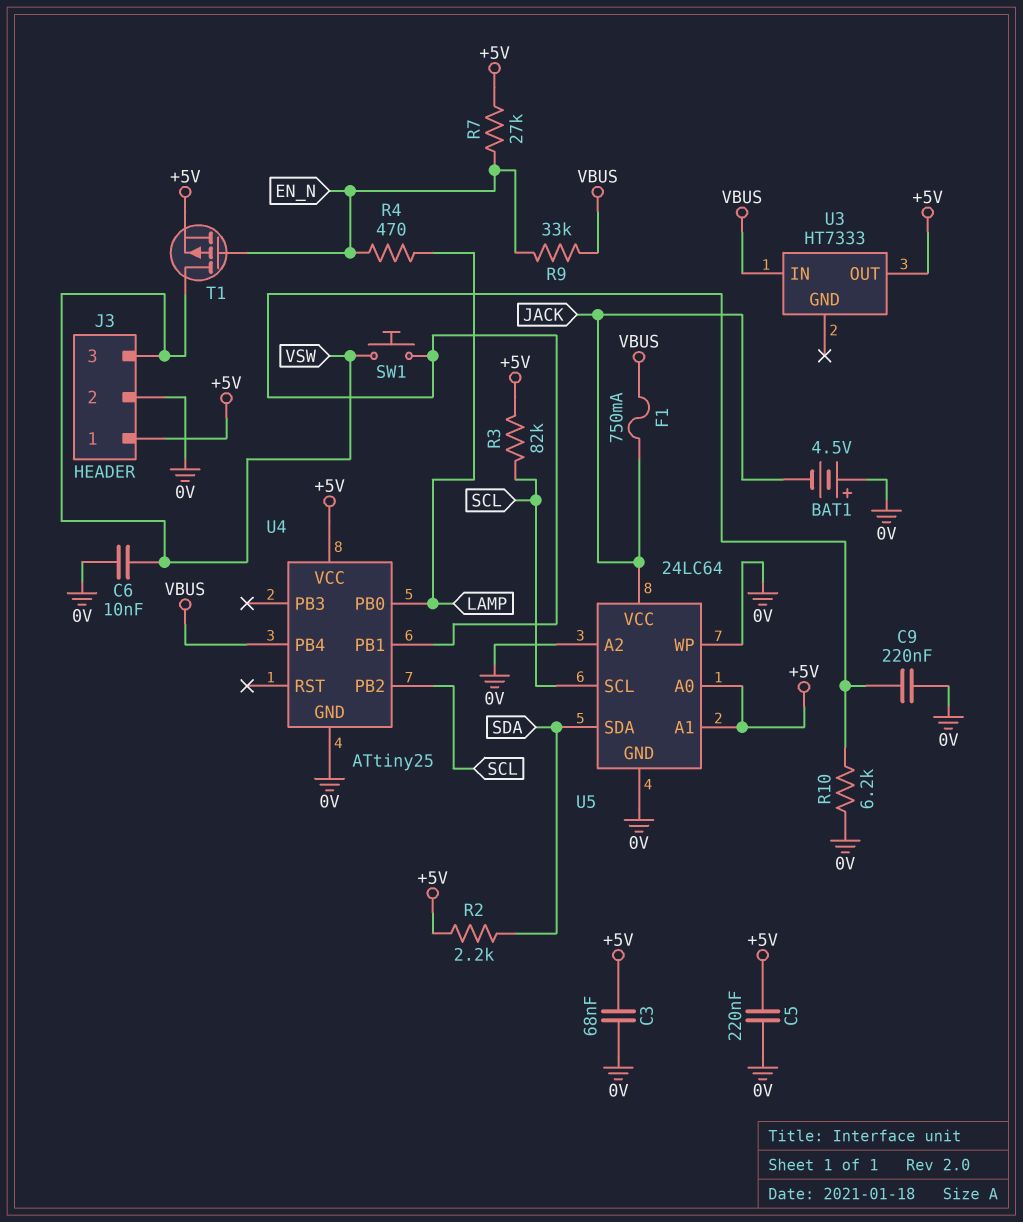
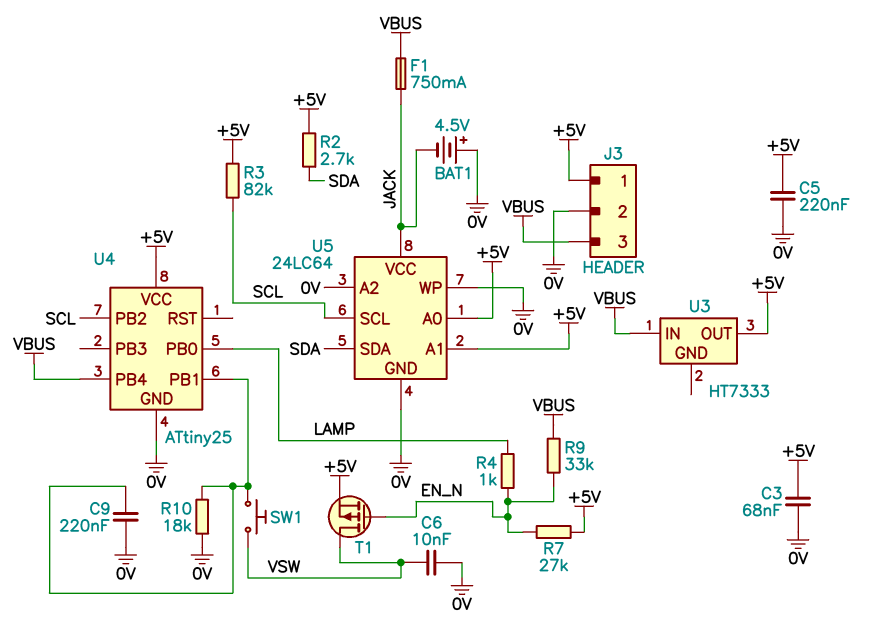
J3 pin 3: VSW -> VBUS
R2: 2.2k (+5V, SDA) -> 2.7k (+5V, SDA)
R4: 470 (EN_N, LAMP) -> 1k (EN_N, LAMP)
R10: 6.2k (0V, U4/PB1) -> 18k (0V, U4/PB1)

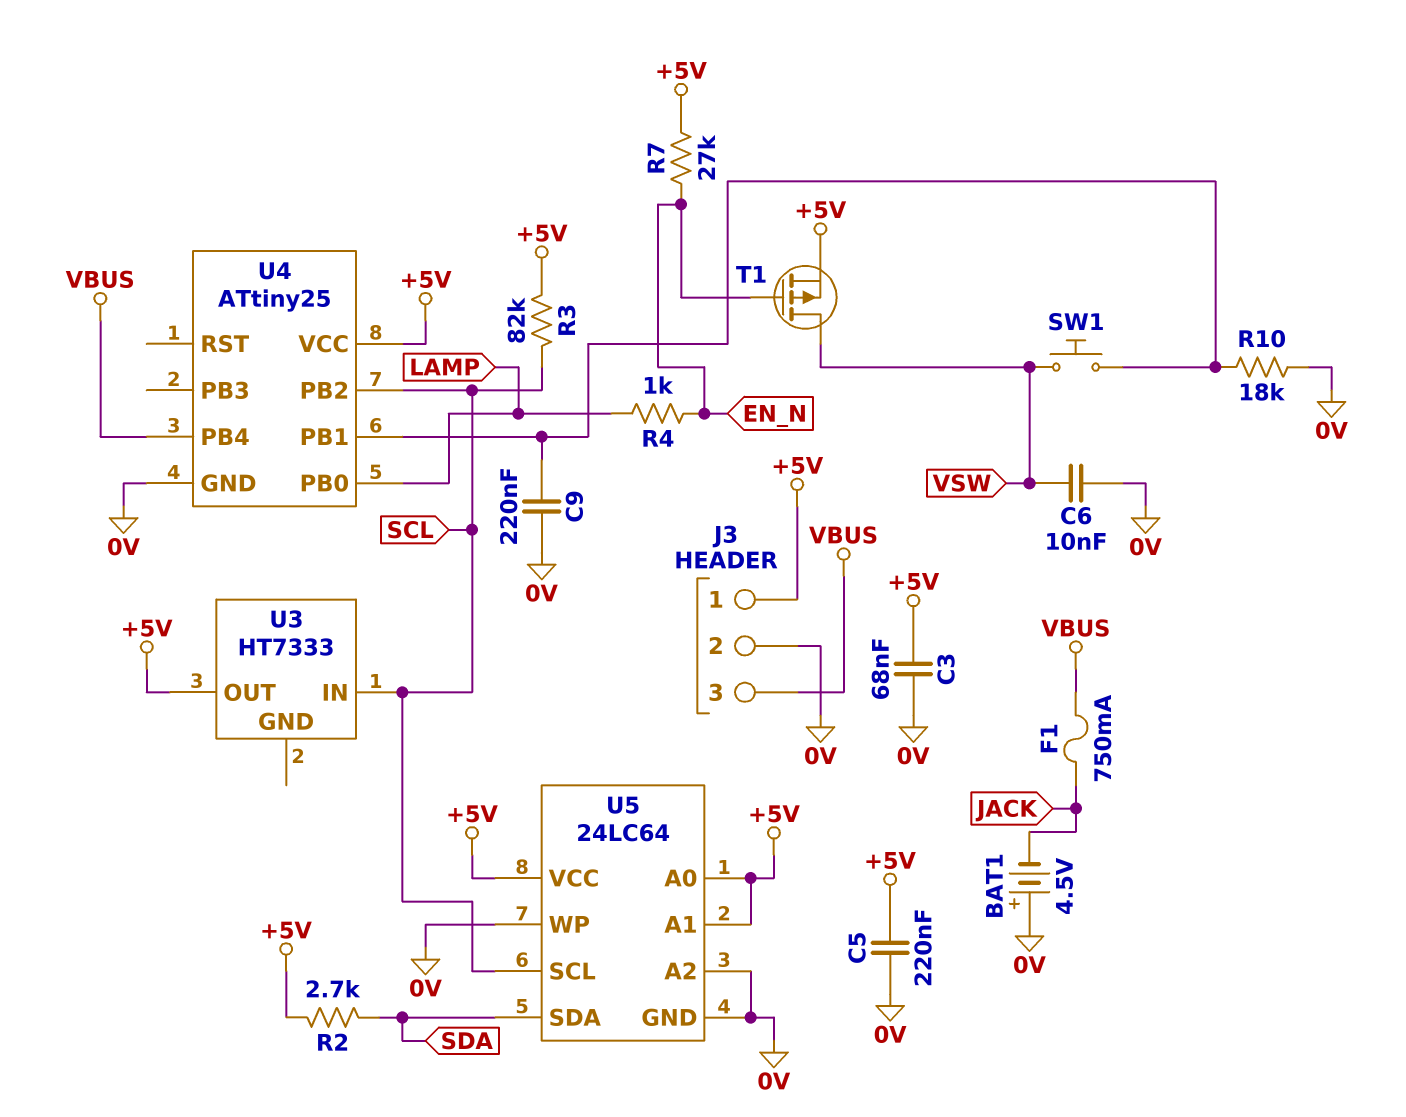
R9: 33k (EN_N, VBUS) -> none
U3 pin IN: VBUS -> SCL
U5 pin VCC: JACK -> +5V

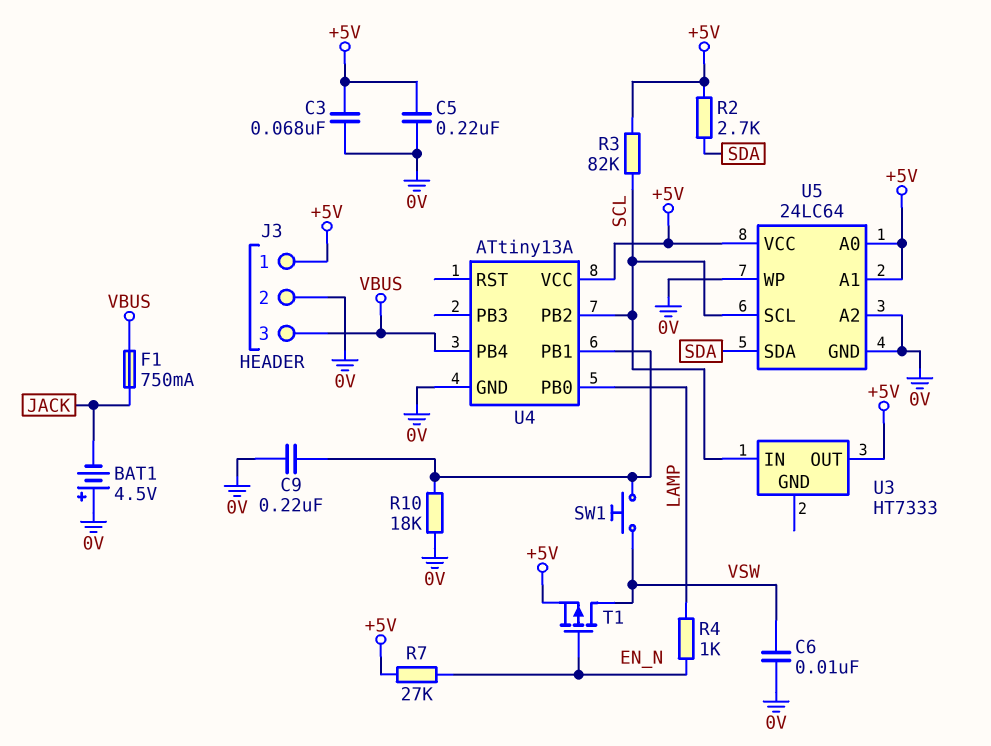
U4: ATtiny25 -> ATtiny13A

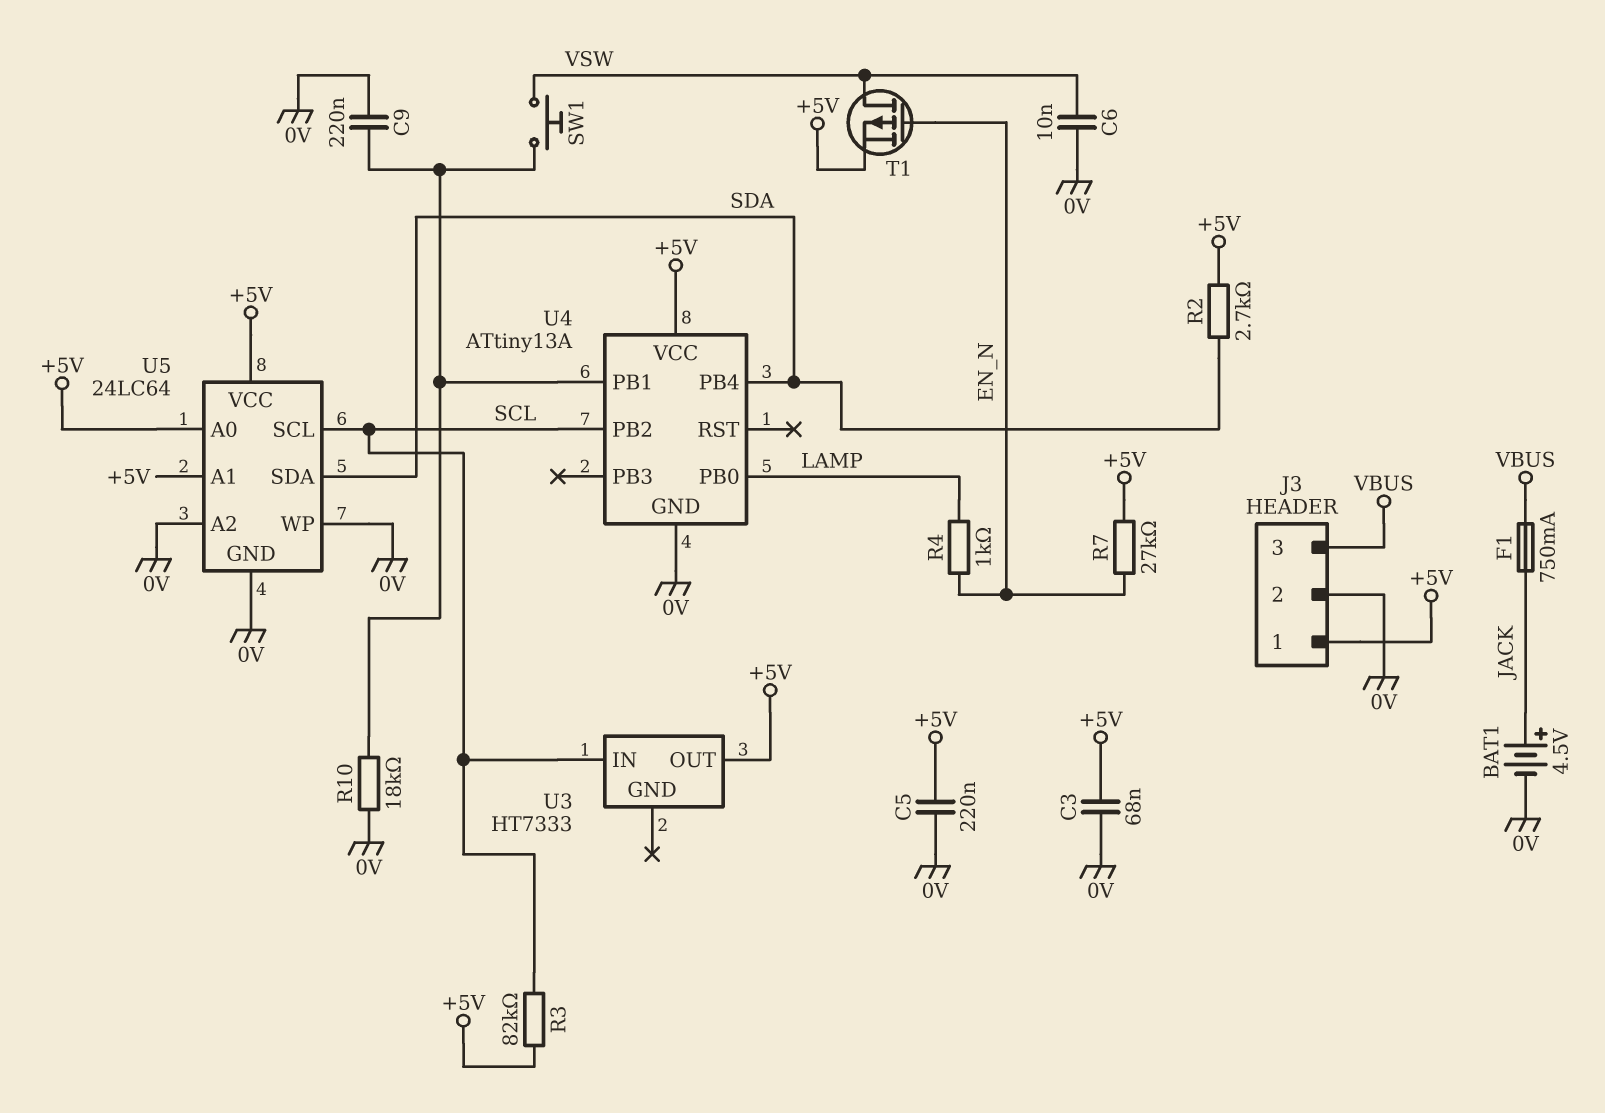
BAT1: 4.5V (plus 0V, minus JACK) -> 4.5V (plus JACK, minus 0V)
U4 pin PB4: VBUS -> SDA

